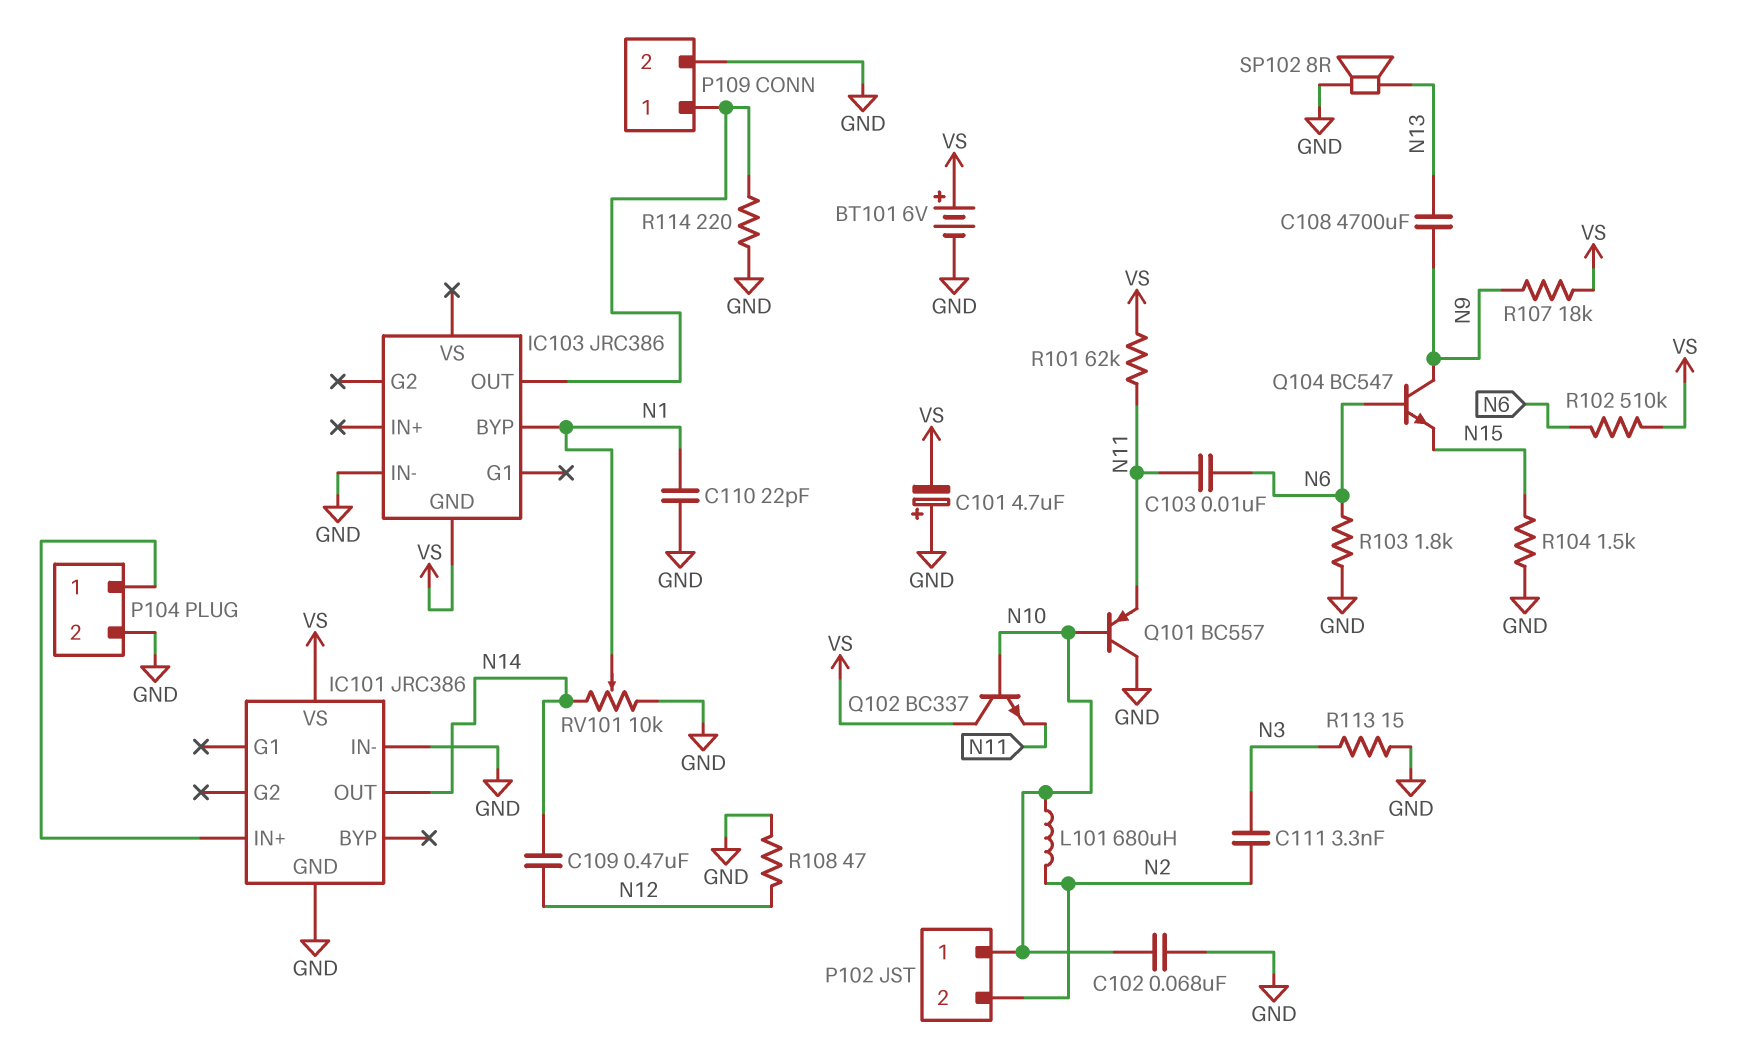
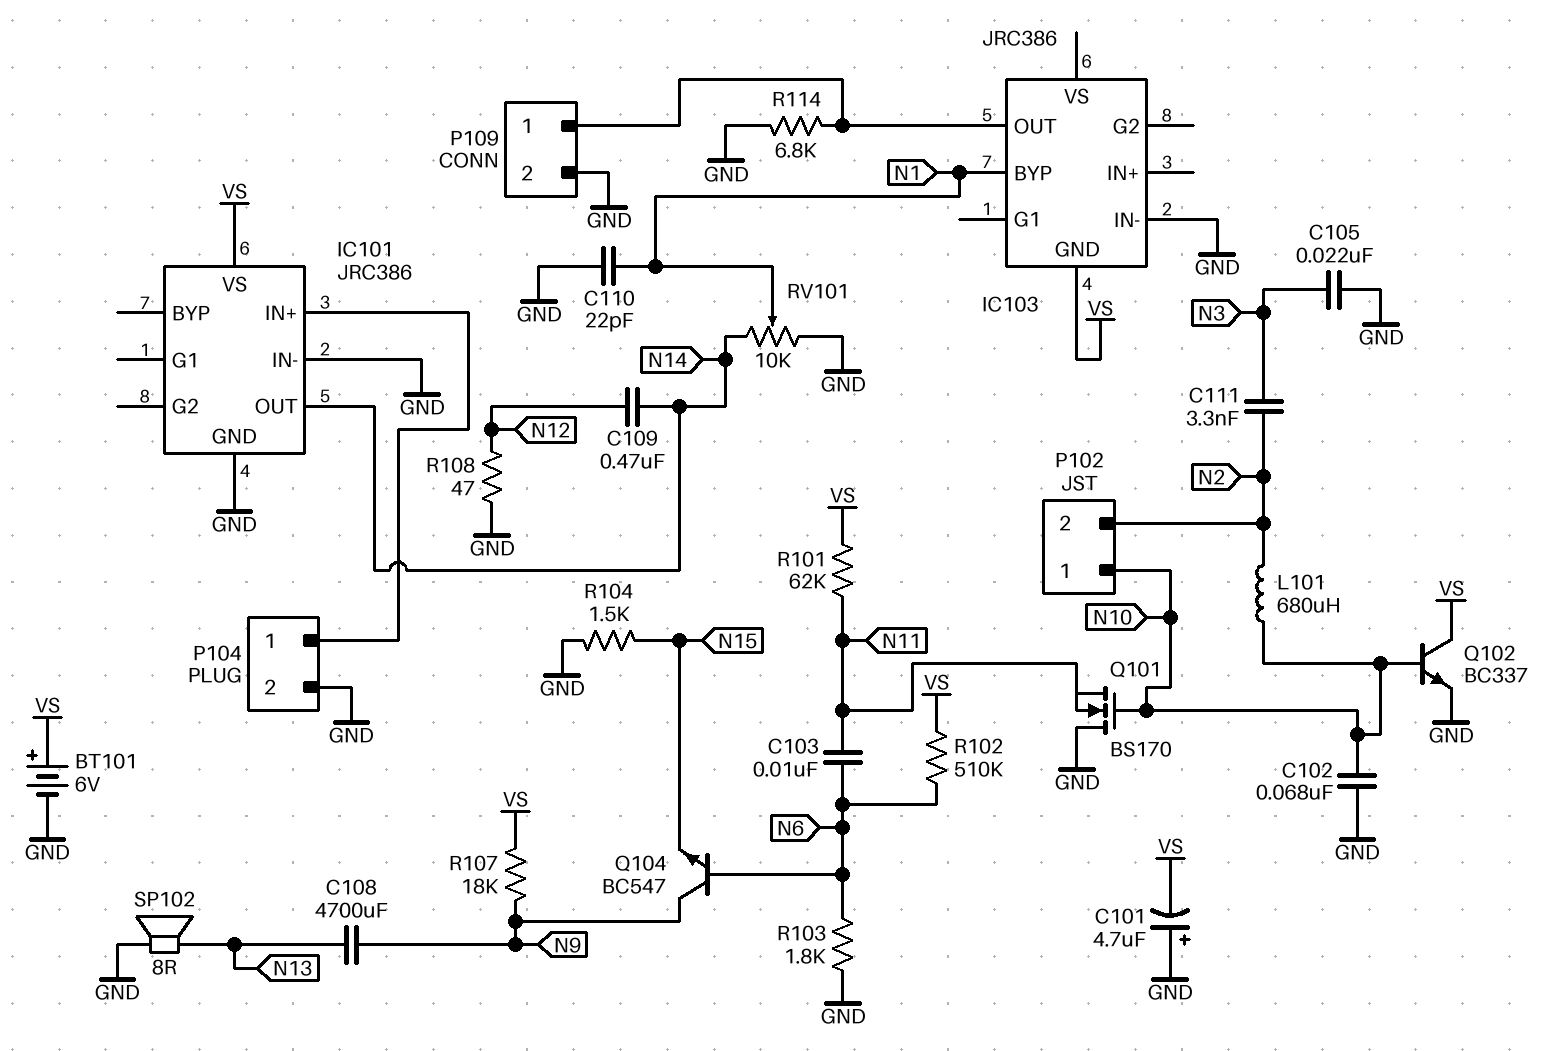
C105: none -> 22nF (GND, N3)
Q101: PNP BC557 (B N10, C GND, E N11) -> NMOS BS170 (G N10, D GND, S N11)
Q102: NPN BC337 (B N10, C VS, E N11) -> NPN BC337 (B N10, C VS, E GND)
R113: 15 (GND, N3) -> none
R114: 220 (GND, IC103/OUT) -> 6.8k (GND, IC103/OUT)

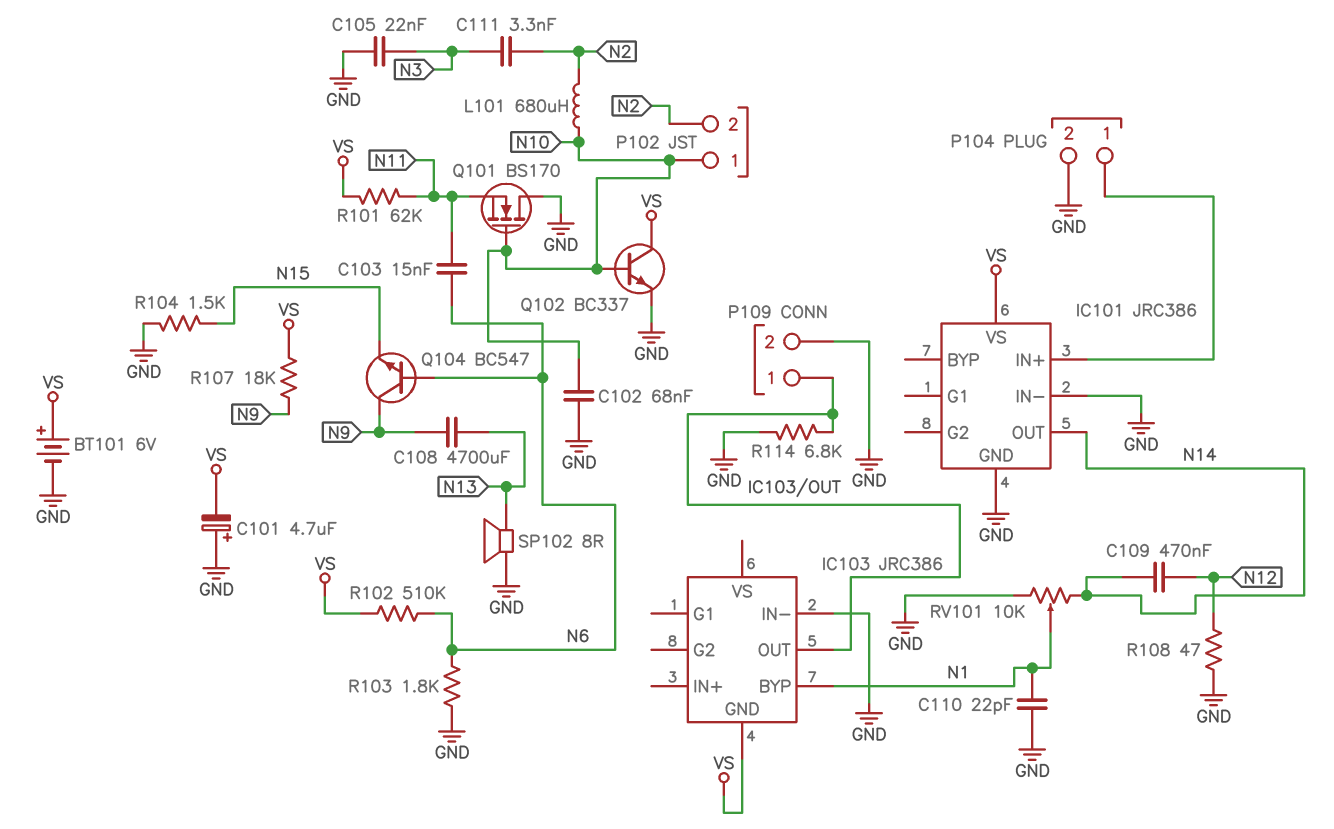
C103: 10nF (N6, N11) -> 15nF (N6, N11)

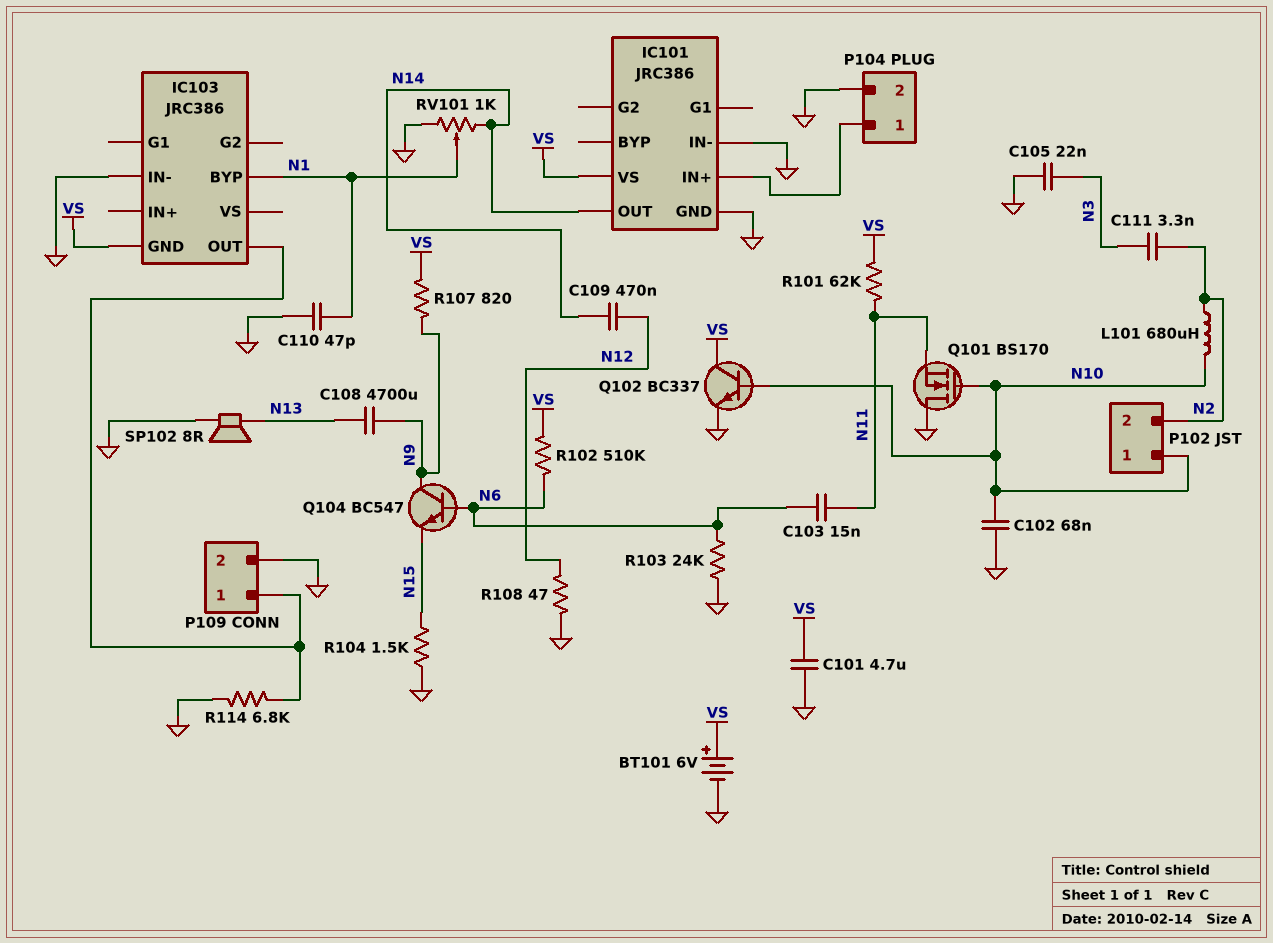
C101: 4.7uF (plus GND, minus VS) -> 4.7uF (GND, VS)
C110: 22pF (GND, N1) -> 47pF (GND, N1)
R103: 1.8k (GND, N6) -> 24k (GND, N6)
R107: 18k (N9, VS) -> 820 (N9, VS)
RV101: 10k (GND, N14, wiper N1) -> 1k (GND, N14, wiper N1)

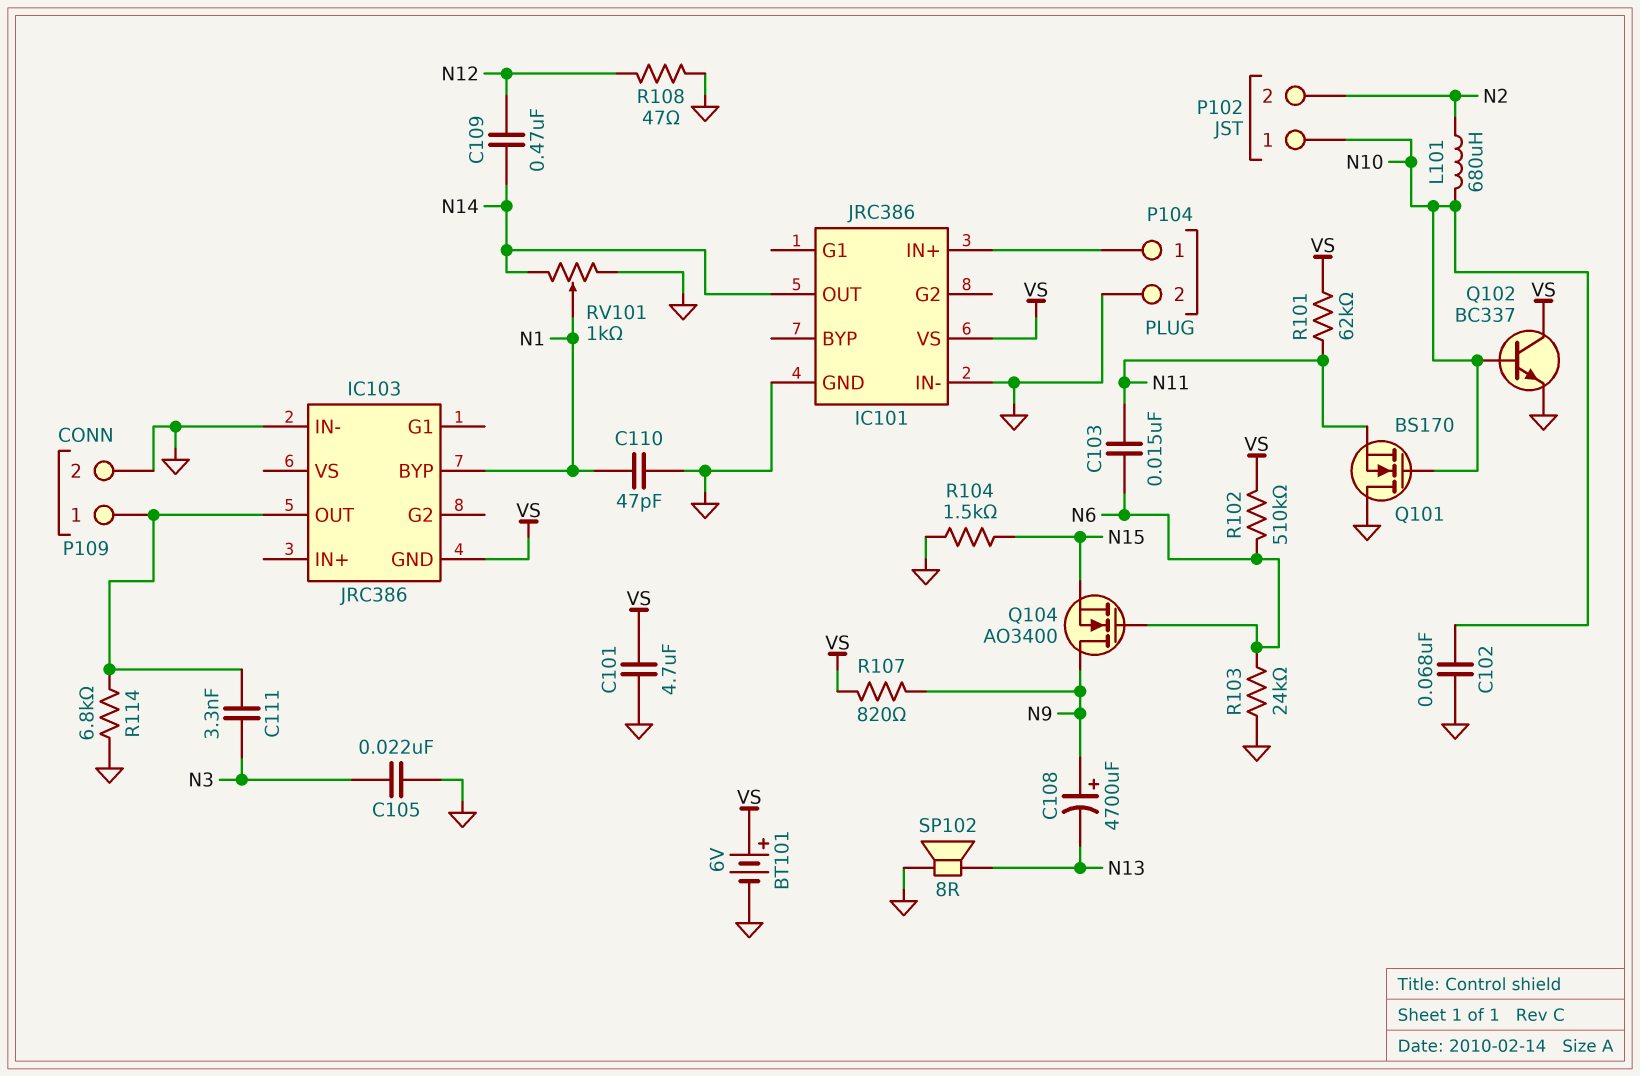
C108: 4700uF (N9, N13) -> 4700uF (plus N9, minus N13)
C111: 3.3nF (N2, N3) -> 3.3nF (IC103/OUT, N3)
Q104: NPN BC547 (B N6, C N9, E N15) -> NMOS AO3400 (G N6, D N9, S N15)

